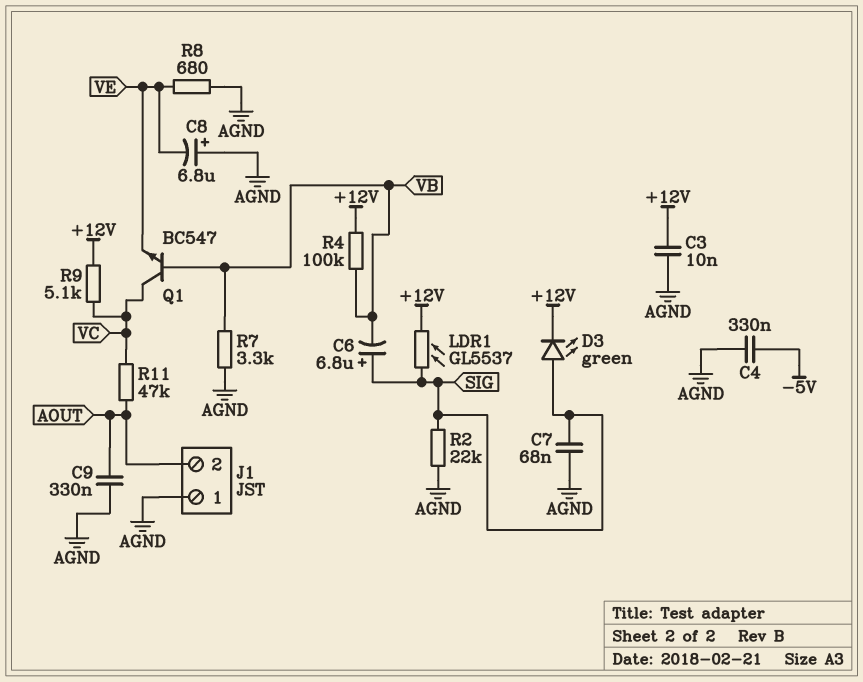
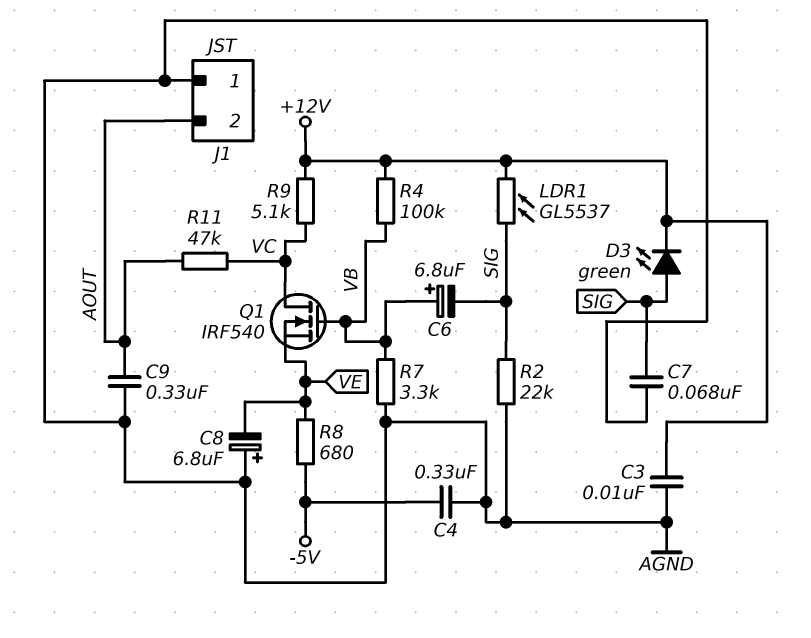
C6: 6.8uF (plus SIG, minus VB) -> 6.8uF (plus VB, minus SIG)
Q1: NPN BC547 (B VB, C VC, E VE) -> NMOS IRF540 (G VB, D VC, S VE)
R8: 680 (AGND, VE) -> 680 (-5V, VE)

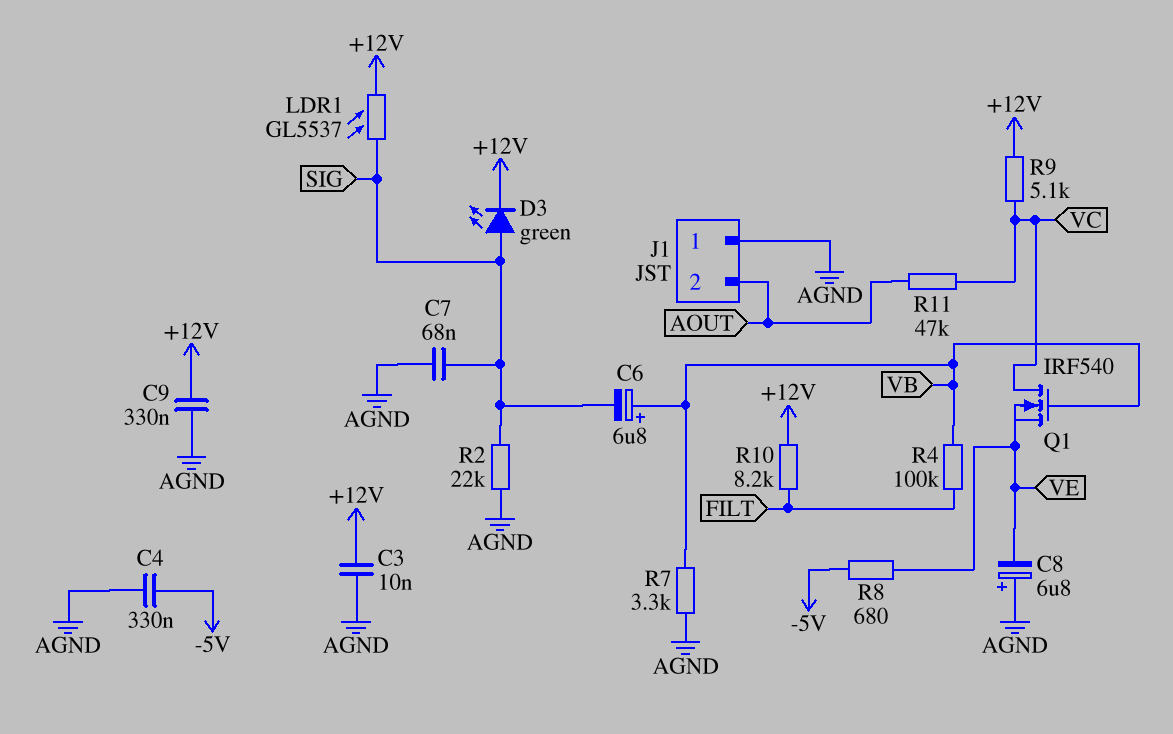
C9: 330nF (AGND, AOUT) -> 330nF (+12V, AGND)
R4: 100k (+12V, VB) -> 100k (FILT, VB)
R10: none -> 8.2k (+12V, FILT)

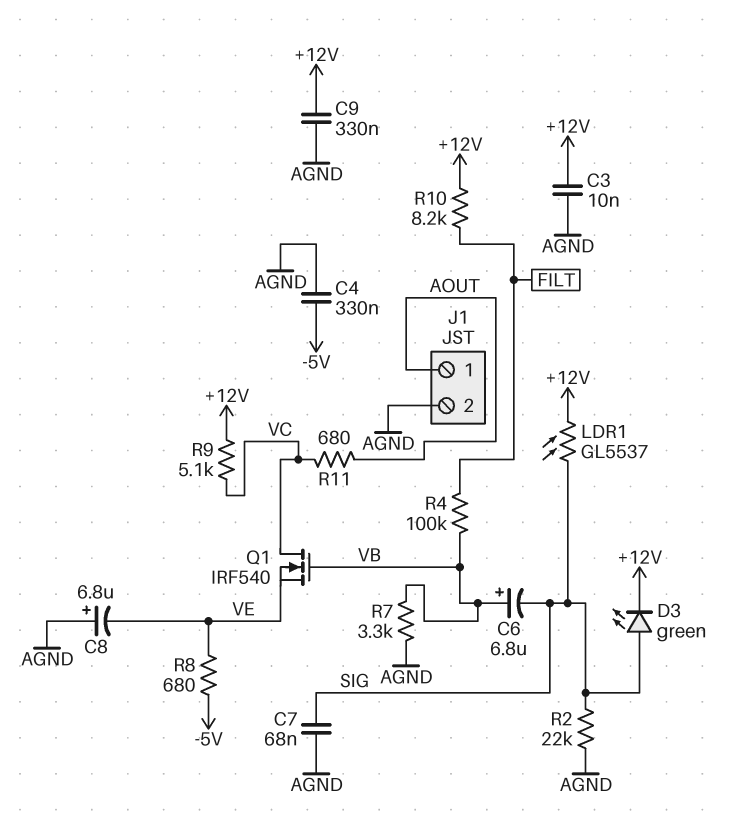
J1 pin 1: AGND -> AOUT
J1 pin 2: AOUT -> AGND
R11: 47k (AOUT, VC) -> 680 (AOUT, VC)

